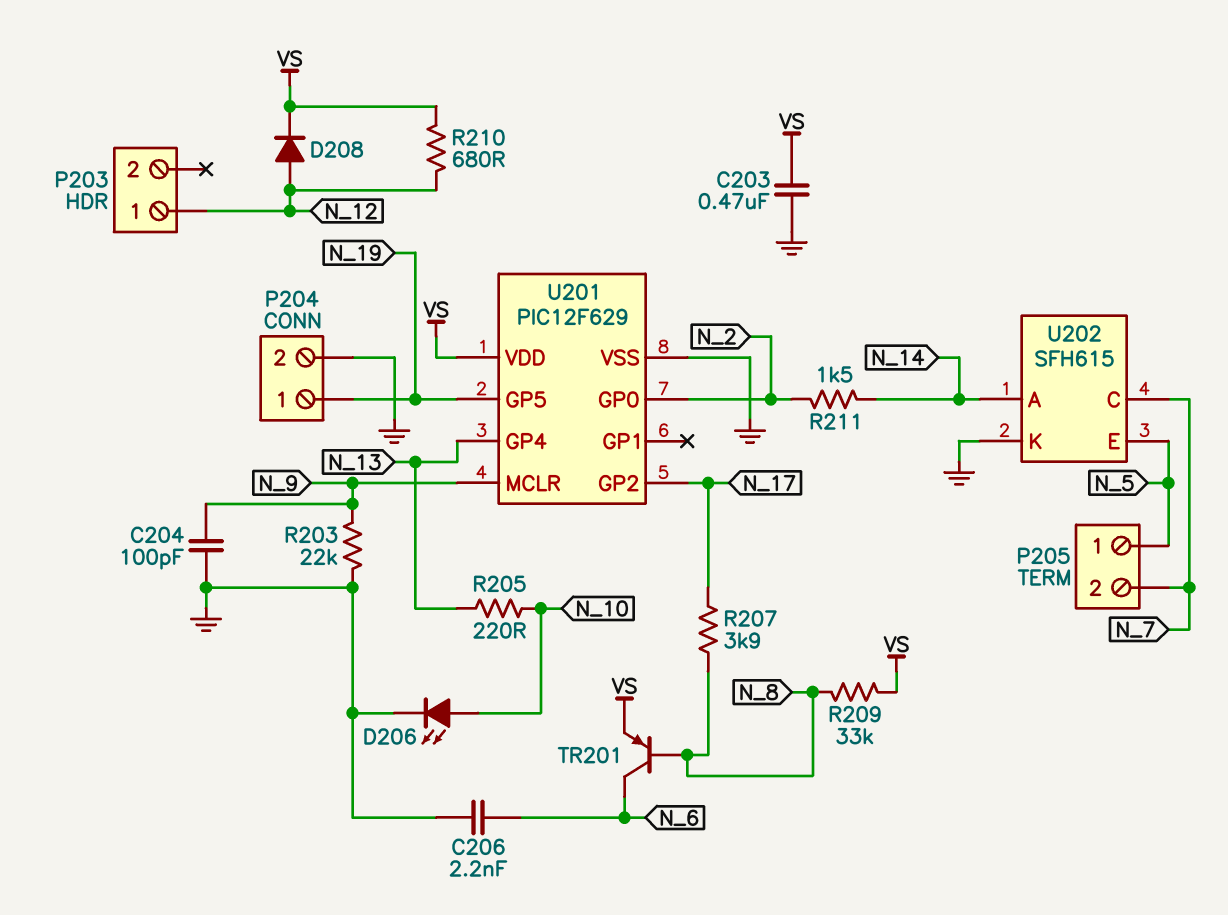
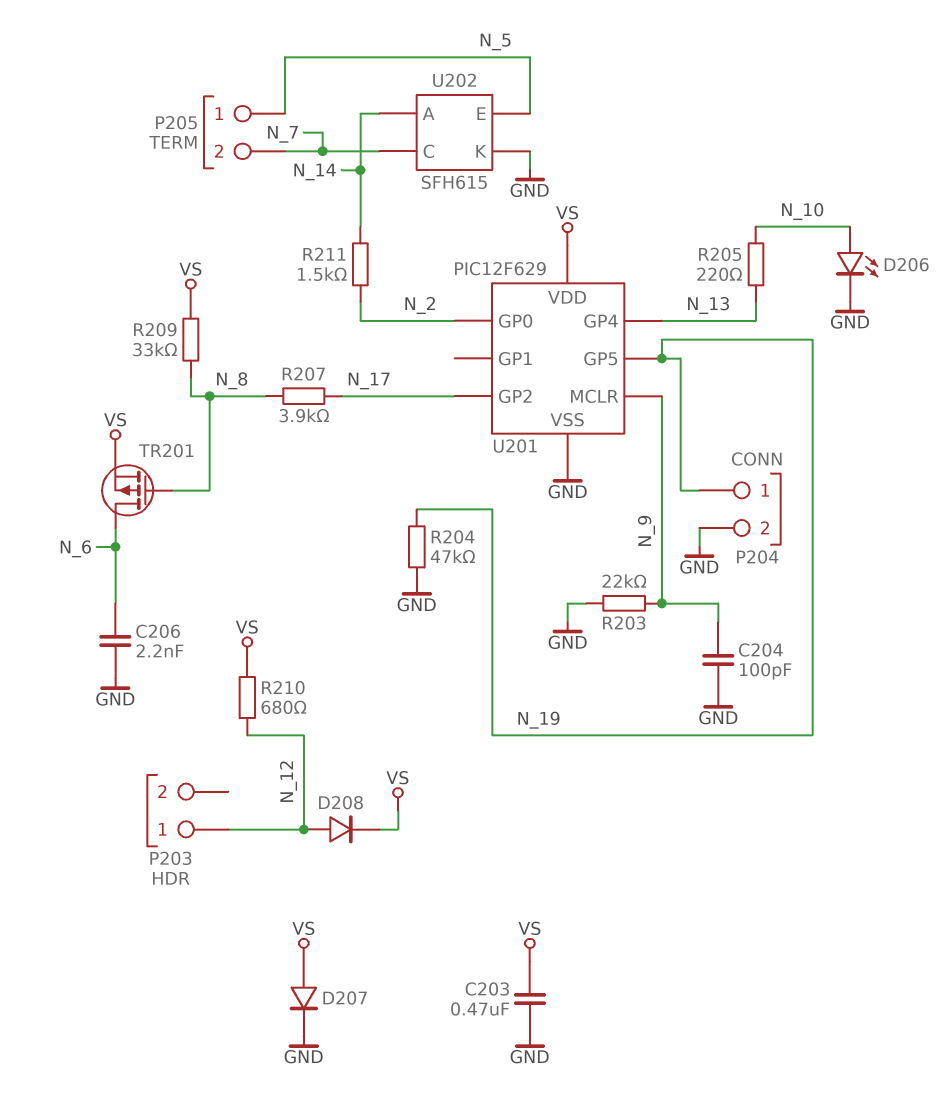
D207: none -> diode (A VS, K GND)
R204: none -> 47k (GND, N_19)
TR201: PNP (B N_8, C N_6, E VS) -> PMOS (G N_8, D N_6, S VS)

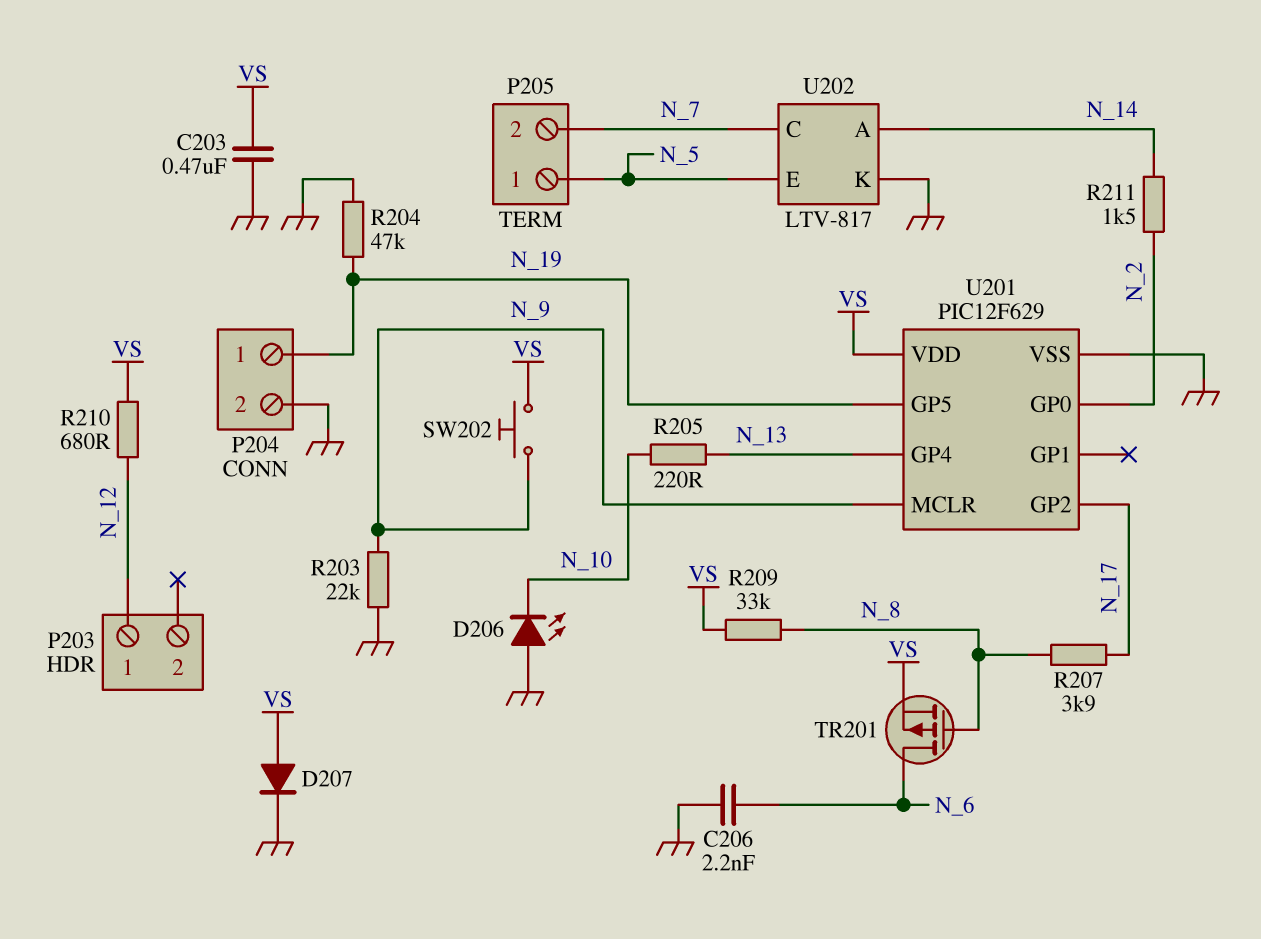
C204: 100pF (GND, N_9) -> none
D206: LED (A N_10, K GND) -> LED (A GND, K N_10)
D208: diode (A N_12, K VS) -> none
SW202: none -> button (N_9, VS)
U202: SFH615 -> LTV-817

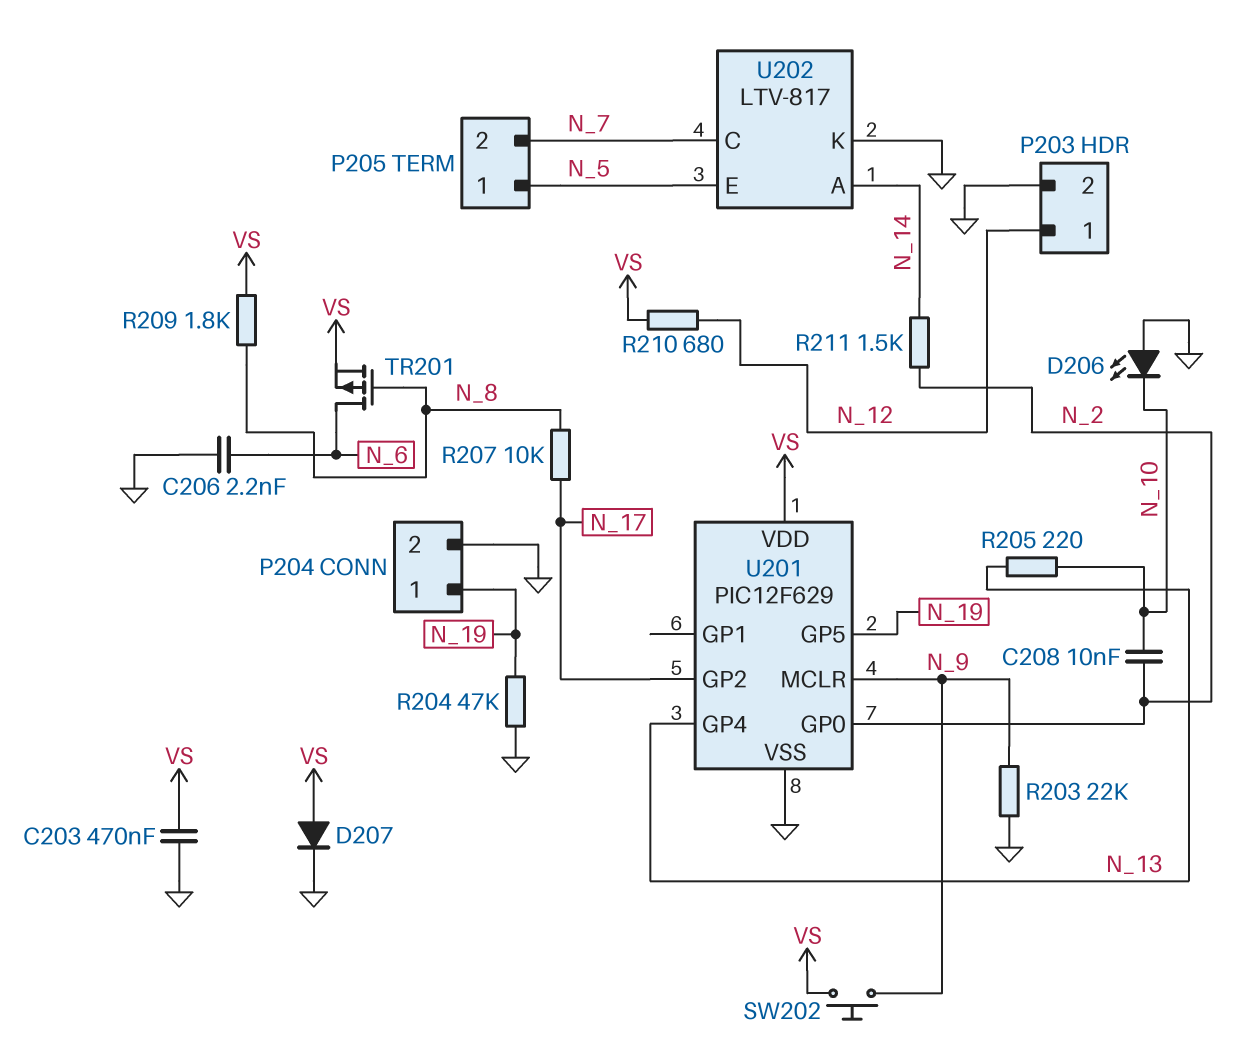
C208: none -> 10nF (N_2, N_10)
P203 pin 2: none -> GND
R207: 3.9k (N_8, N_17) -> 10k (N_8, N_17)
R209: 33k (N_8, VS) -> 1.8k (N_8, VS)

